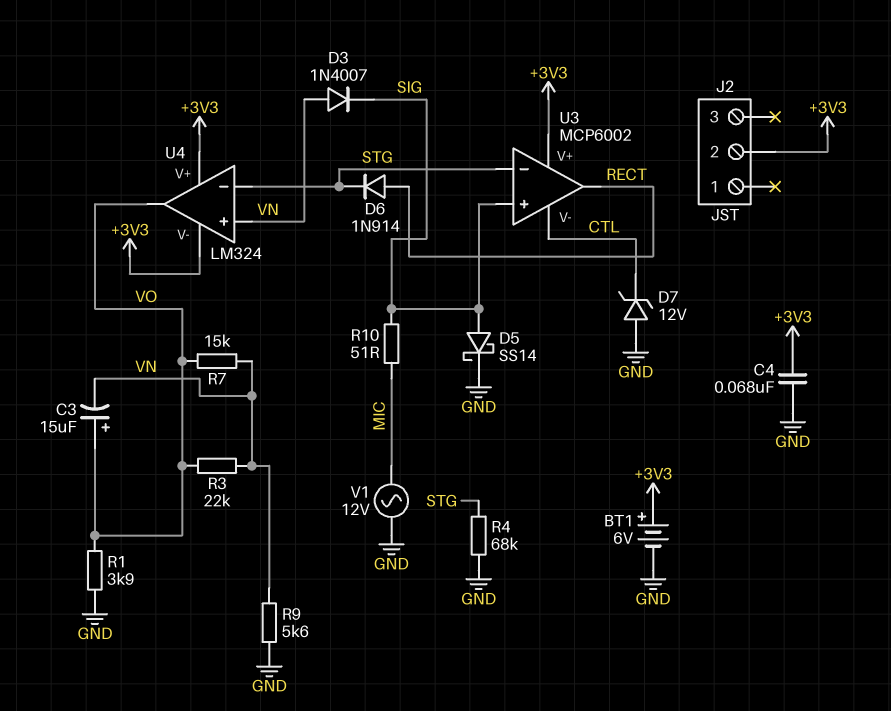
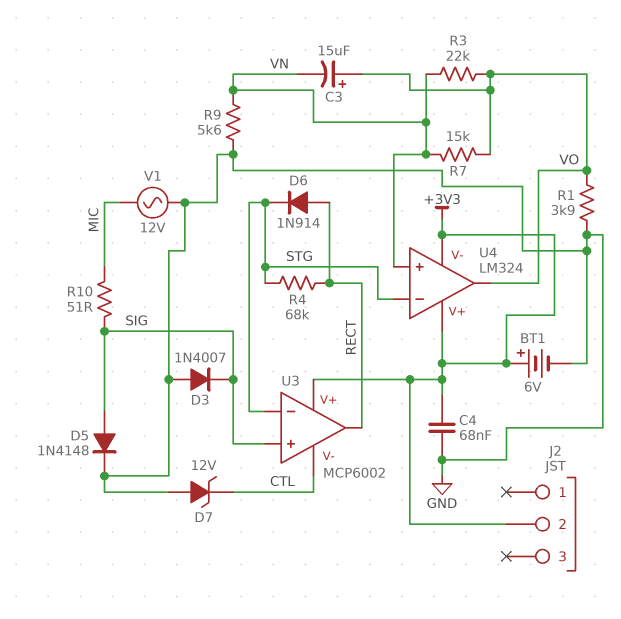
D3: diode 1N4007 (A VN, K SIG) -> diode 1N4007 (A GND, K SIG)
D5: schottky SS14 (A SIG, K GND) -> diode 1N4148 (A SIG, K GND)
R4: 68k (GND, STG) -> 68k (RECT, STG)

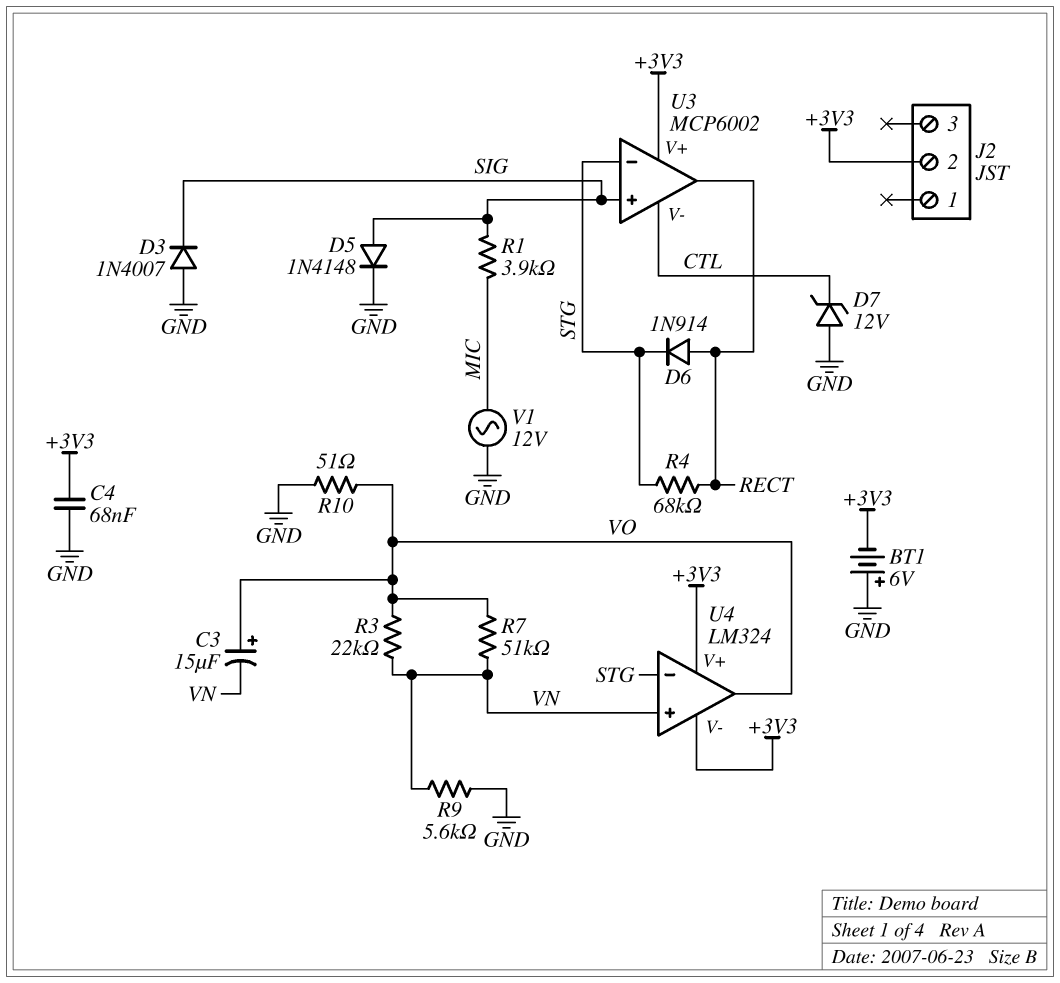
BT1: 6V (plus +3V3, minus GND) -> 6V (plus GND, minus +3V3)
R1: 3.9k (GND, VO) -> 3.9k (MIC, SIG)
R7: 15k (VN, VO) -> 51k (VN, VO)
R10: 51 (MIC, SIG) -> 51 (GND, VO)

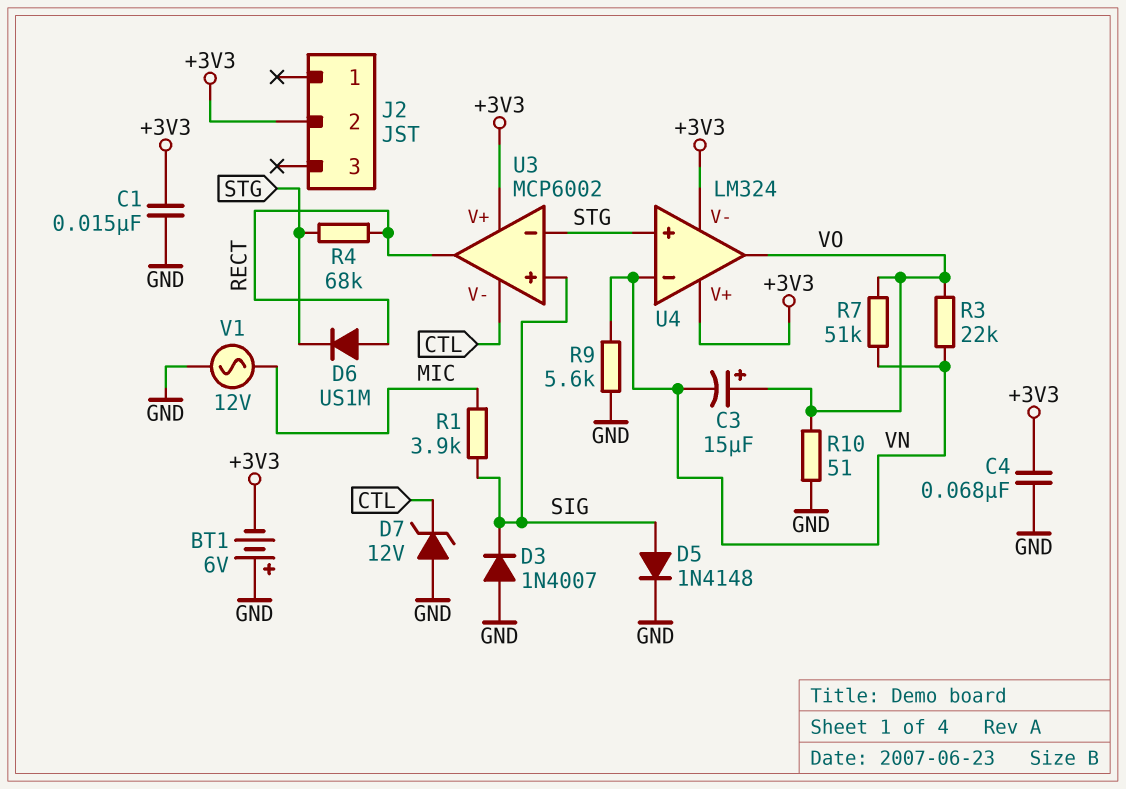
C1: none -> 15nF (+3V3, GND)
D6: diode 1N914 (A RECT, K STG) -> diode US1M (A RECT, K STG)
U4 pin in+: VN -> STG
U4 pin in-: STG -> VN

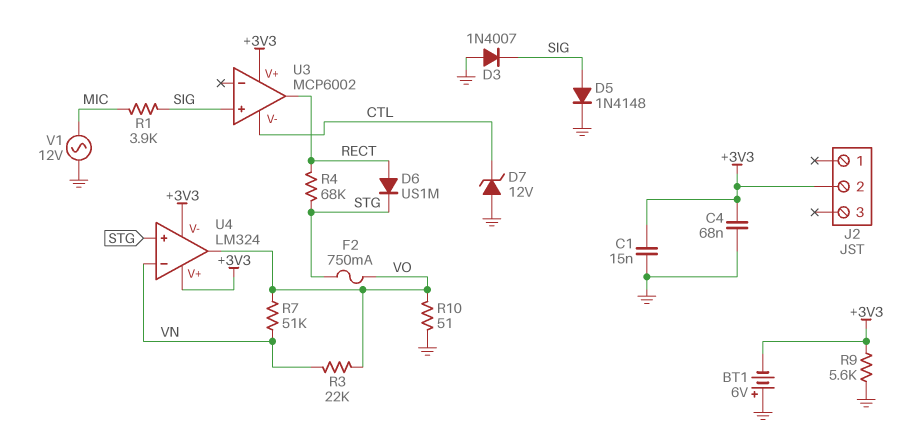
C3: 15uF (plus VO, minus VN) -> none
F2: none -> 750mA (STG, VO)
R9: 5.6k (GND, VN) -> 5.6k (+3V3, GND)
U3 pin in-: STG -> none

